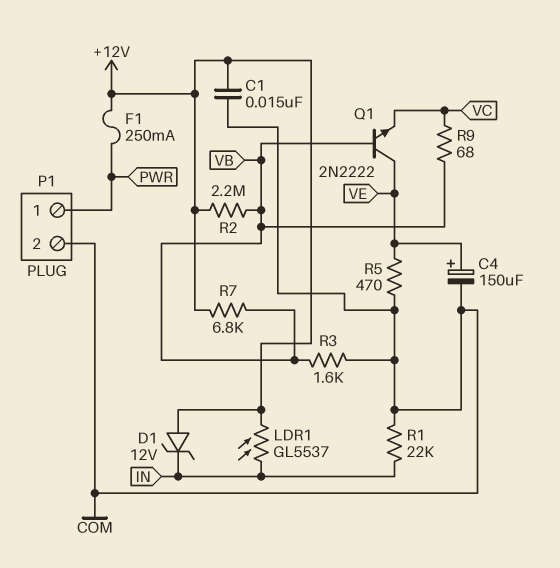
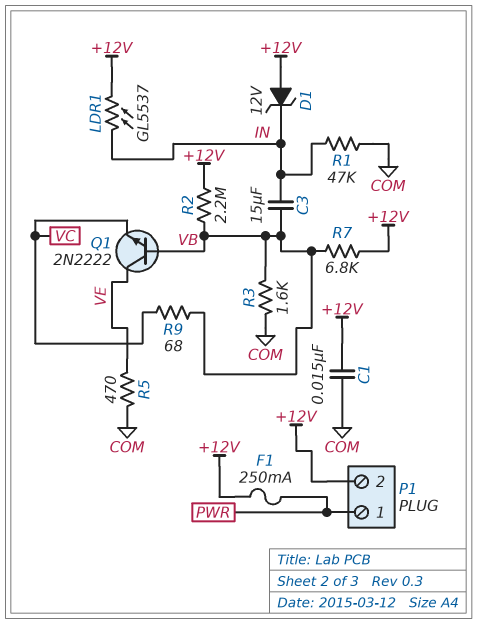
C3: none -> 15uF (IN, VB)
C4: 150uF (plus VE, minus COM) -> none
P1 pin 2: COM -> +12V
R1: 22k (COM, IN) -> 47k (COM, IN)

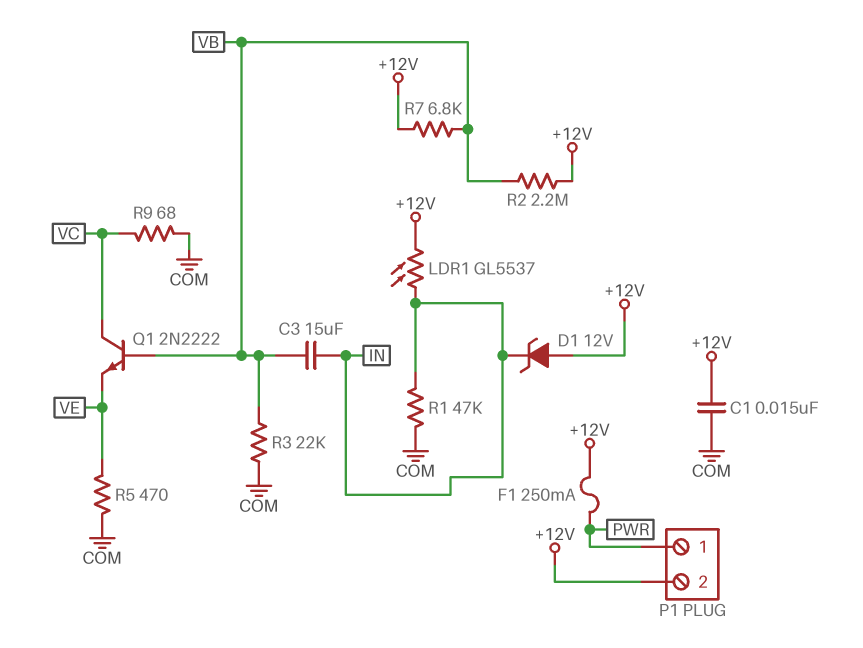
Q1: NPN 2N2222 (B VB, C VE, E VC) -> NPN 2N2222 (B VB, C VC, E VE)
R3: 1.6k (COM, VB) -> 22k (COM, VB)
R9: 68 (VB, VC) -> 68 (COM, VC)

